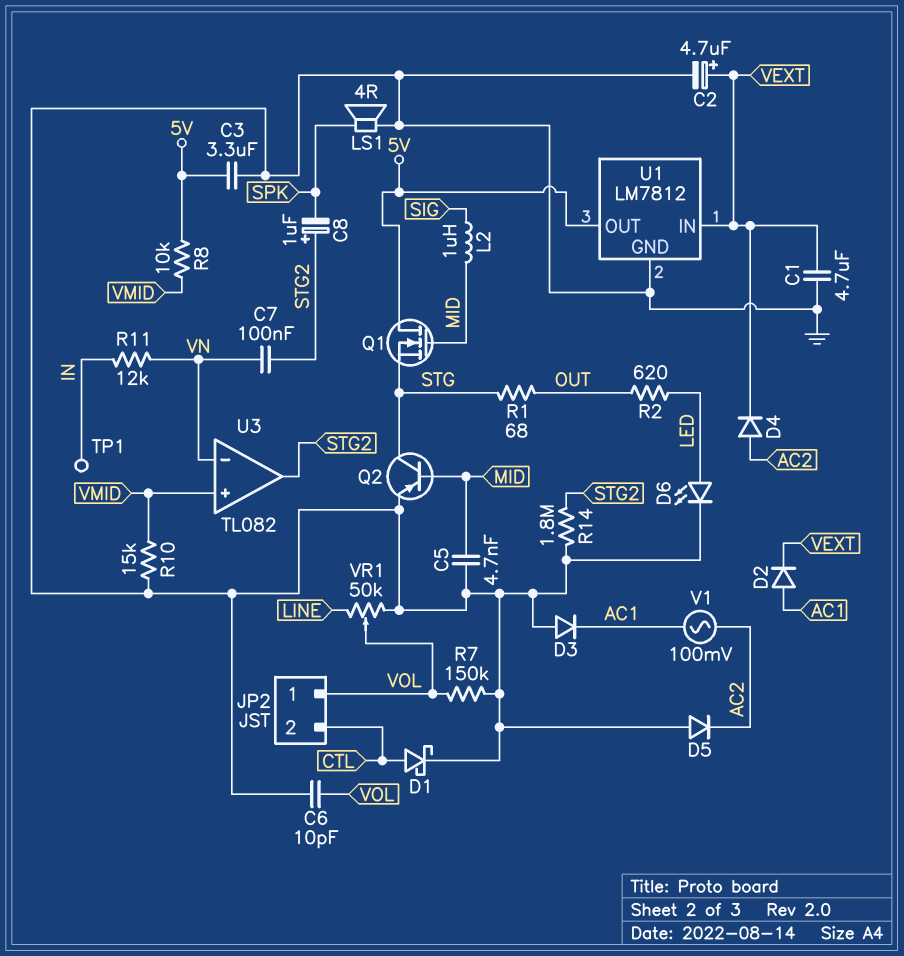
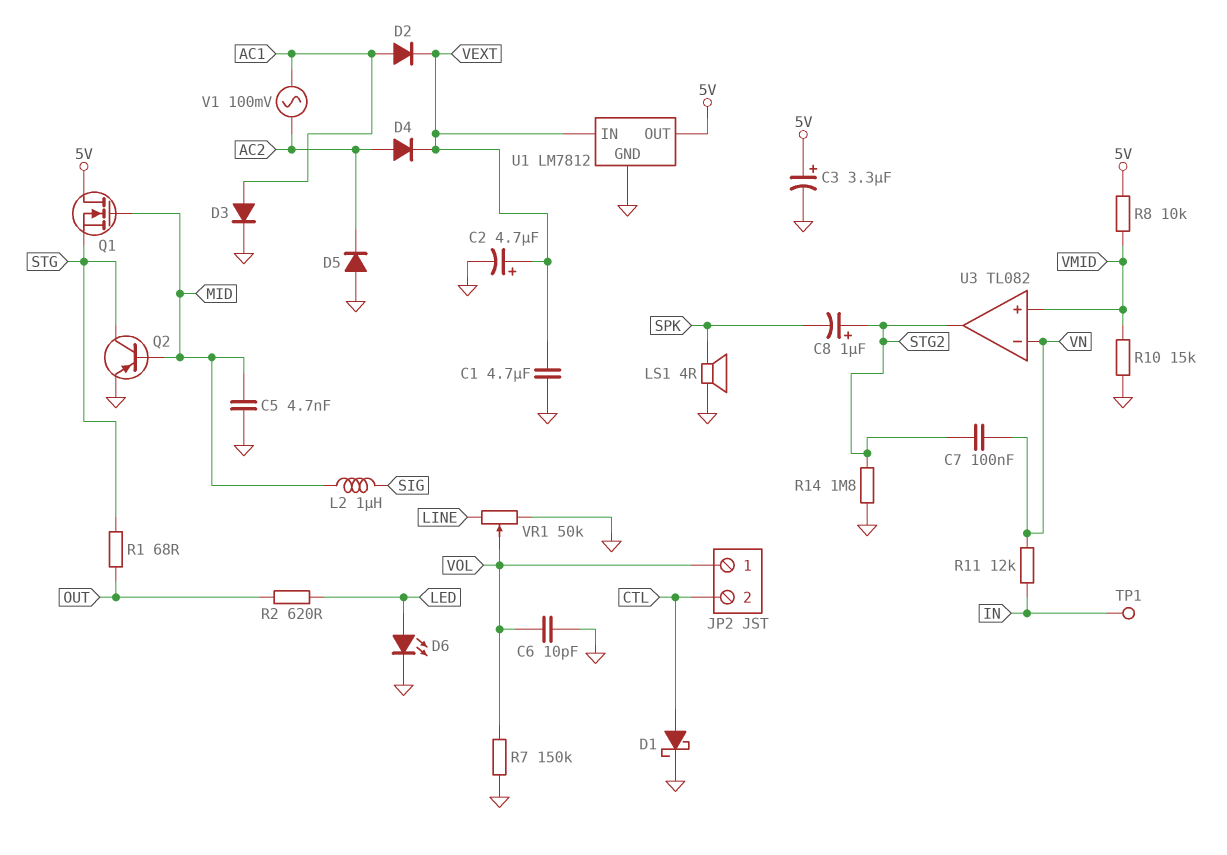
C3: 3.3uF (5V, GND) -> 3.3uF (plus 5V, minus GND)
D3: diode (A GND, K AC1) -> diode (A AC1, K GND)

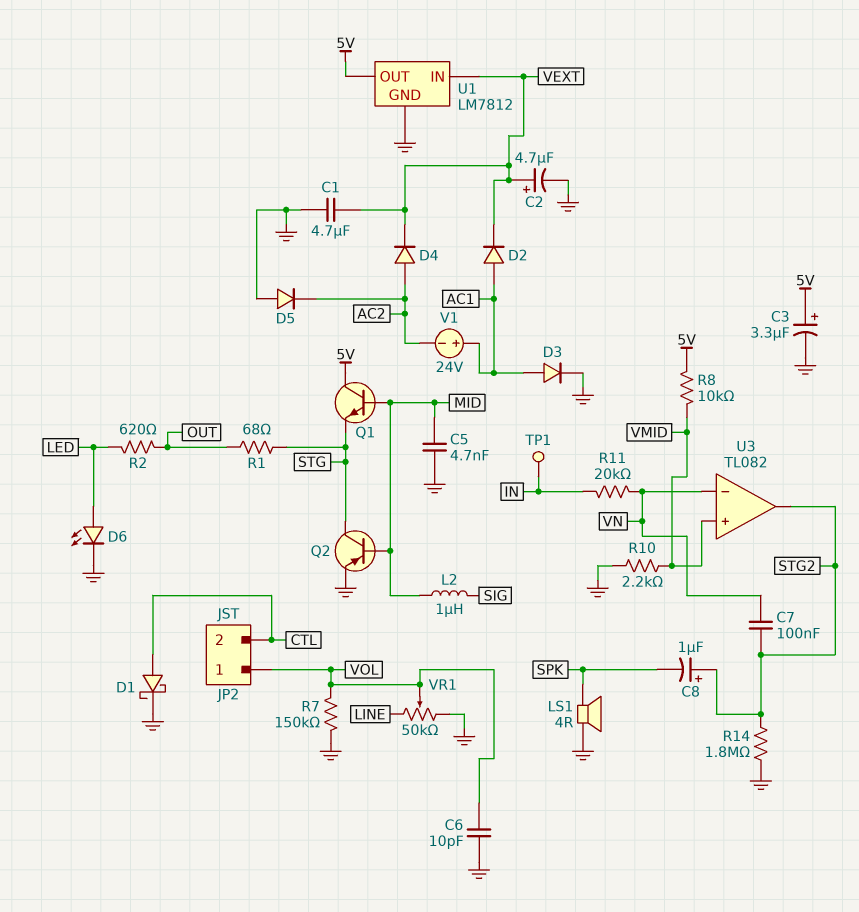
Q1: NMOS (G MID, D 5V, S STG) -> NPN (B MID, C 5V, E STG)
R10: 15k (GND, VMID) -> 2.2k (GND, VMID)
R11: 12k (IN, VN) -> 20k (IN, VN)
V1: AC 100mV (AC1, AC2) -> 24V (plus AC1, minus AC2)

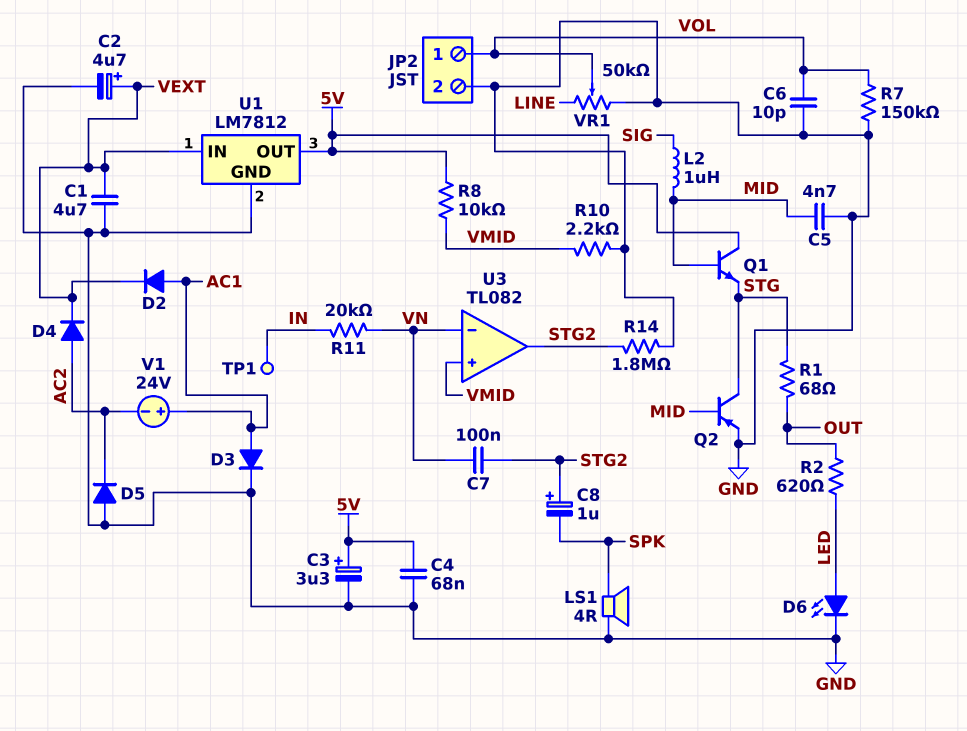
C4: none -> 68nF (5V, GND)
D1: schottky (A CTL, K GND) -> none
JP2 pin 2: CTL -> GND

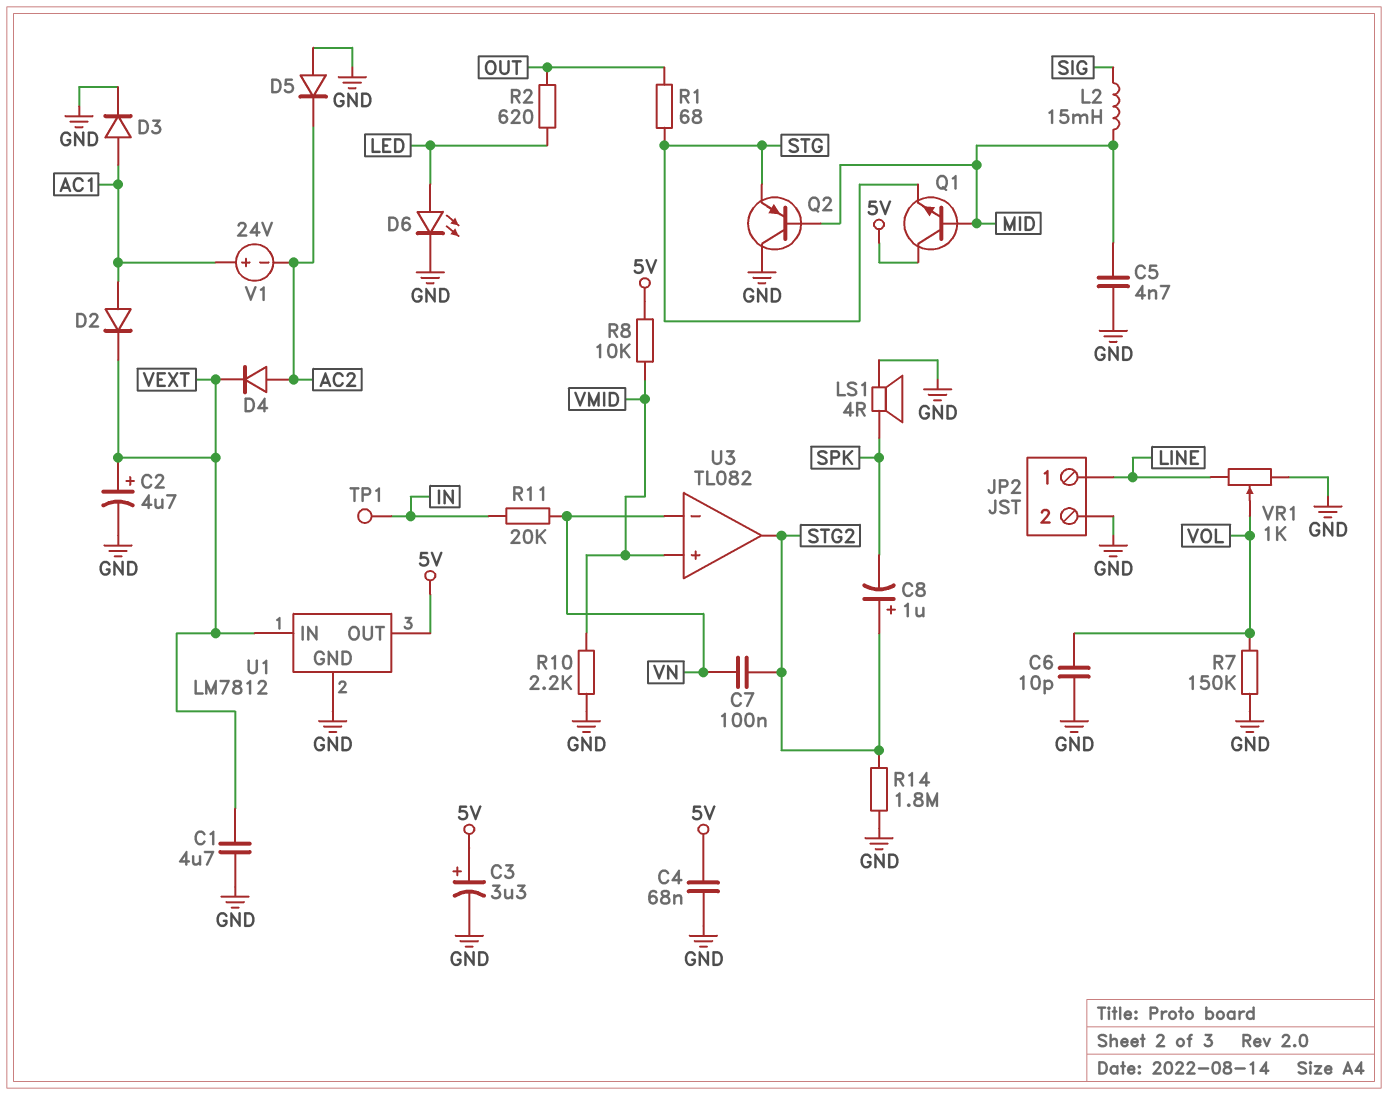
JP2 pin 1: VOL -> LINE
L2: 1uH (MID, SIG) -> 15mH (MID, SIG)
Q2: PNP (B MID, C STG, E GND) -> PNP (B MID, C GND, E STG)
VR1: 50k (GND, LINE, wiper VOL) -> 1k (GND, LINE, wiper VOL)

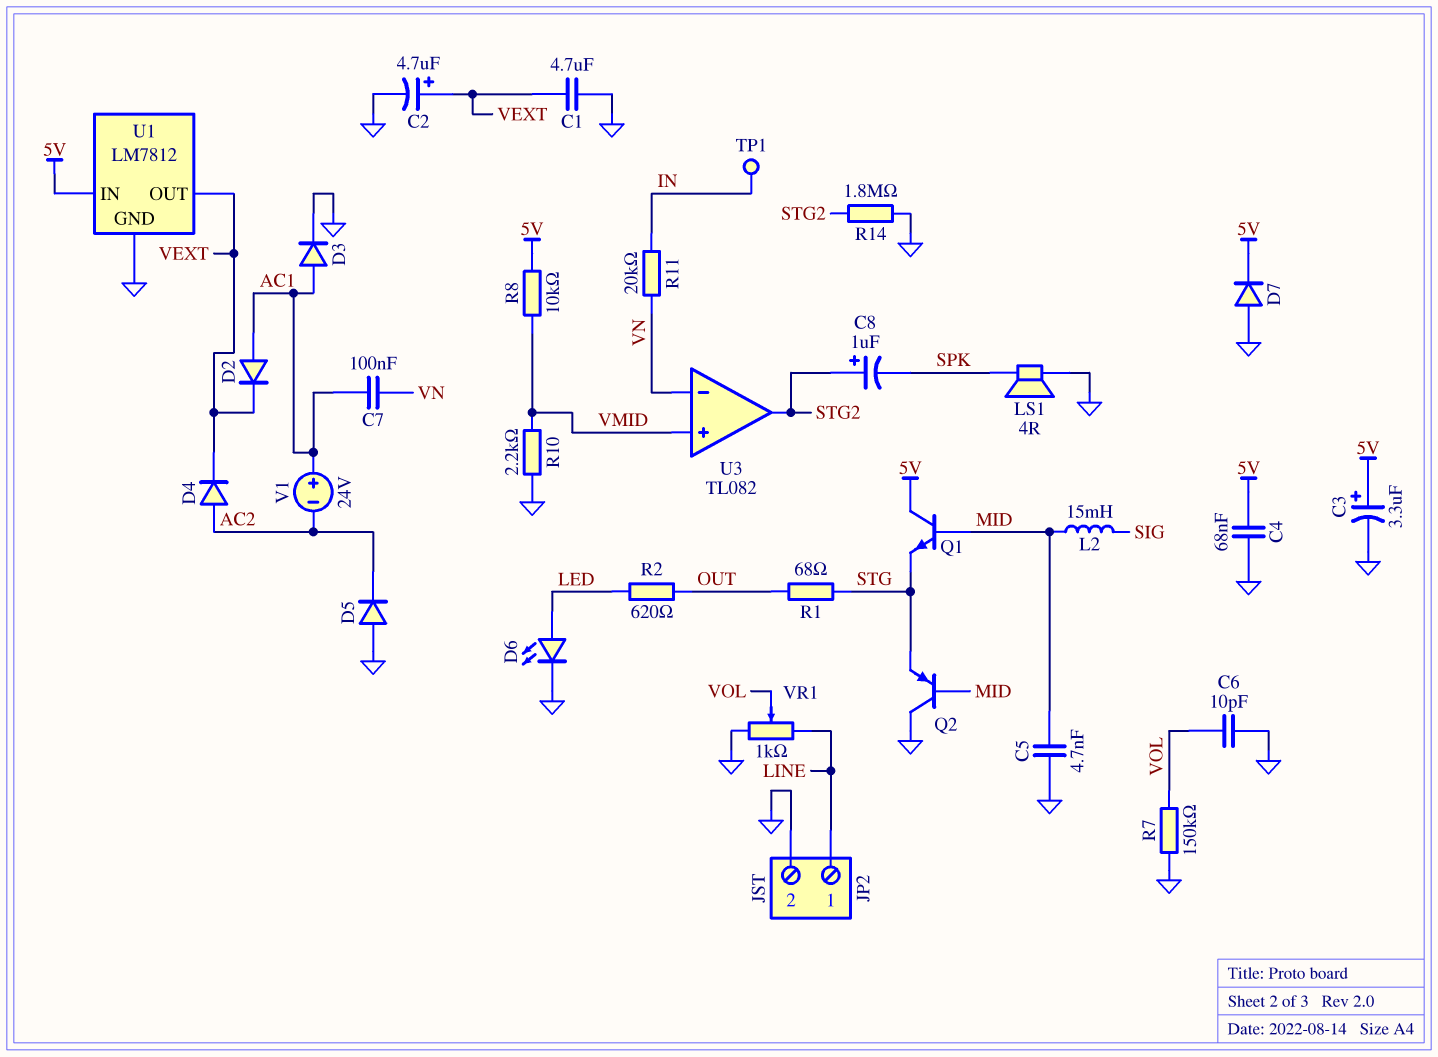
C7: 100nF (STG2, VN) -> 100nF (AC1, VN)
D7: none -> diode (A GND, K 5V)
U1 pin IN: VEXT -> 5V
U1 pin OUT: 5V -> VEXT

